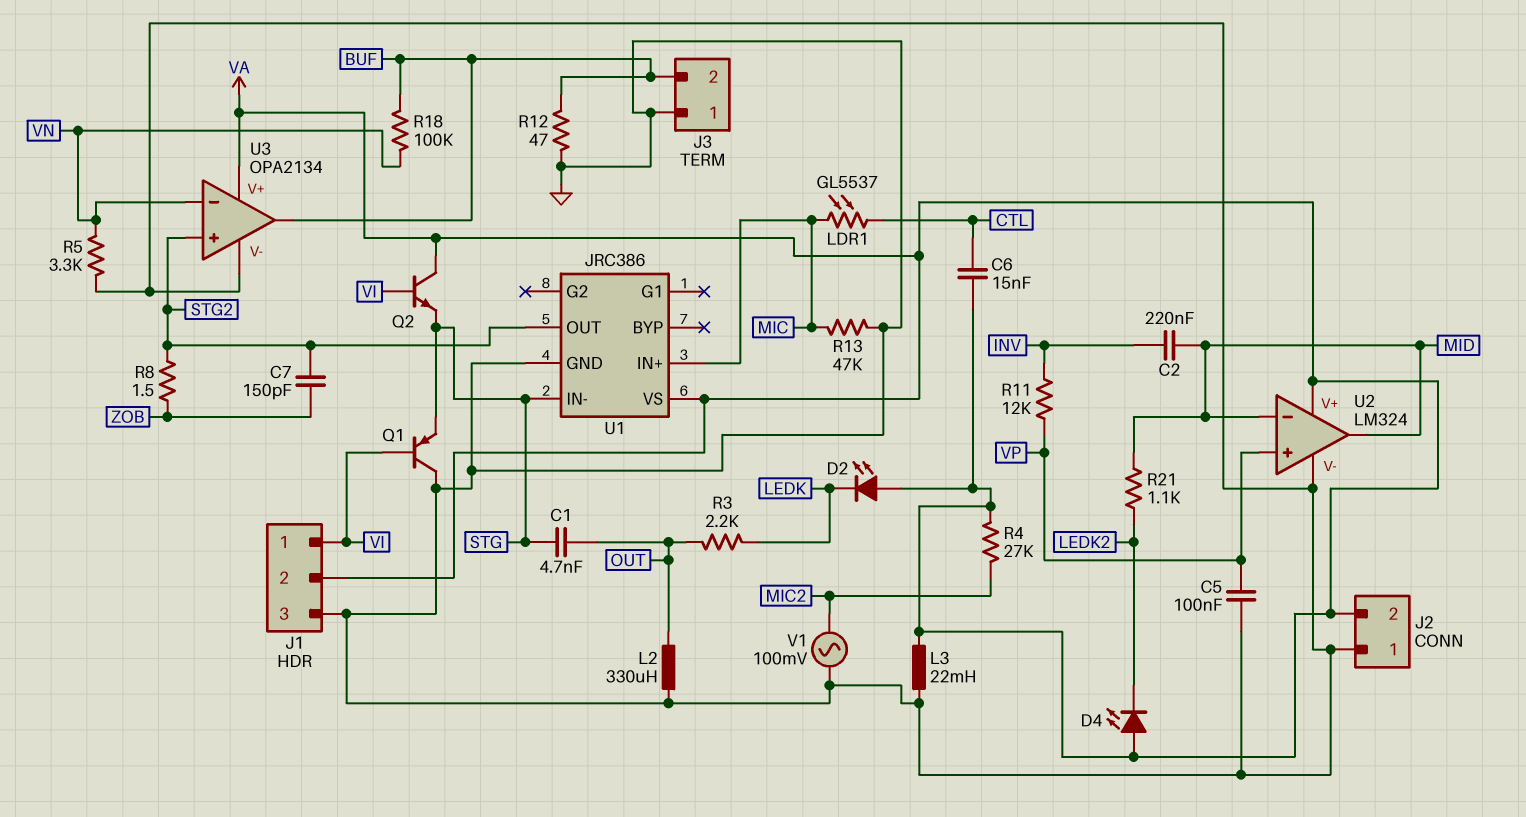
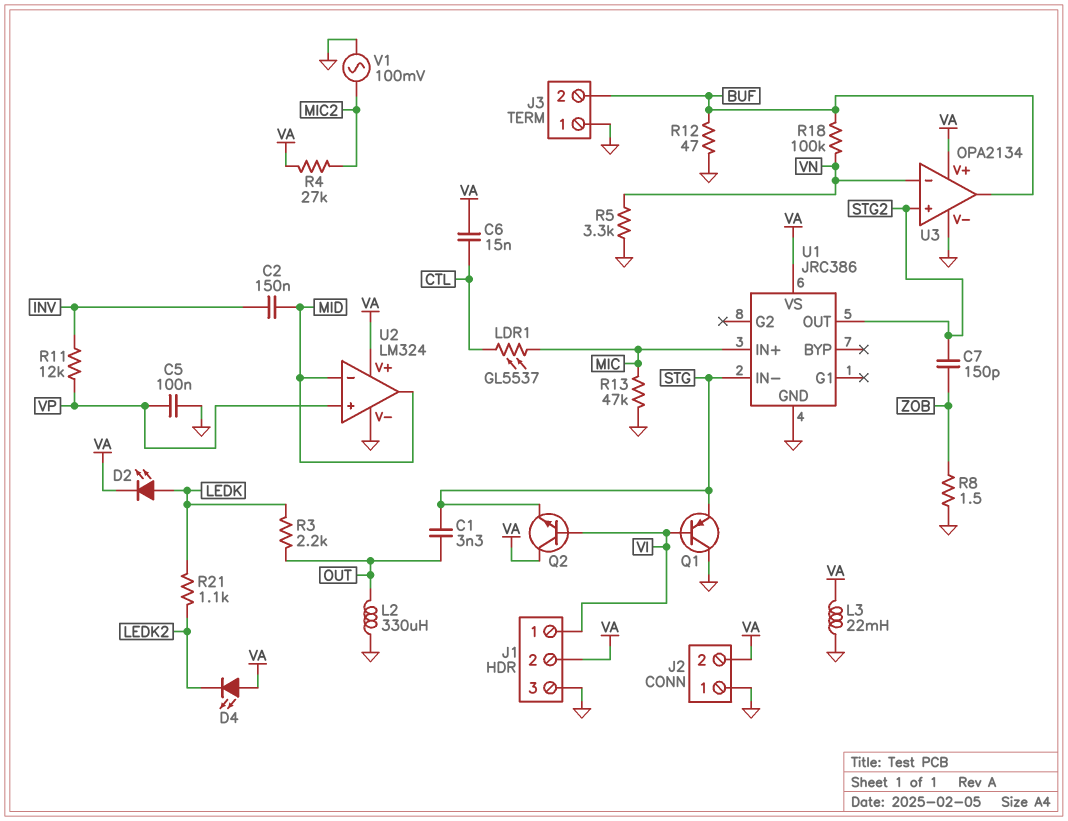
C1: 4.7nF (OUT, STG) -> 3.3nF (OUT, STG)
C2: 220nF (INV, MID) -> 150nF (INV, MID)
D2: LED (A VA, K LEDK) -> LED (A LEDK, K VA)
R8: 1.5 (STG2, ZOB) -> 1.5 (GND, ZOB)
R21: 1.1k (LEDK2, MID) -> 1.1k (LEDK, LEDK2)

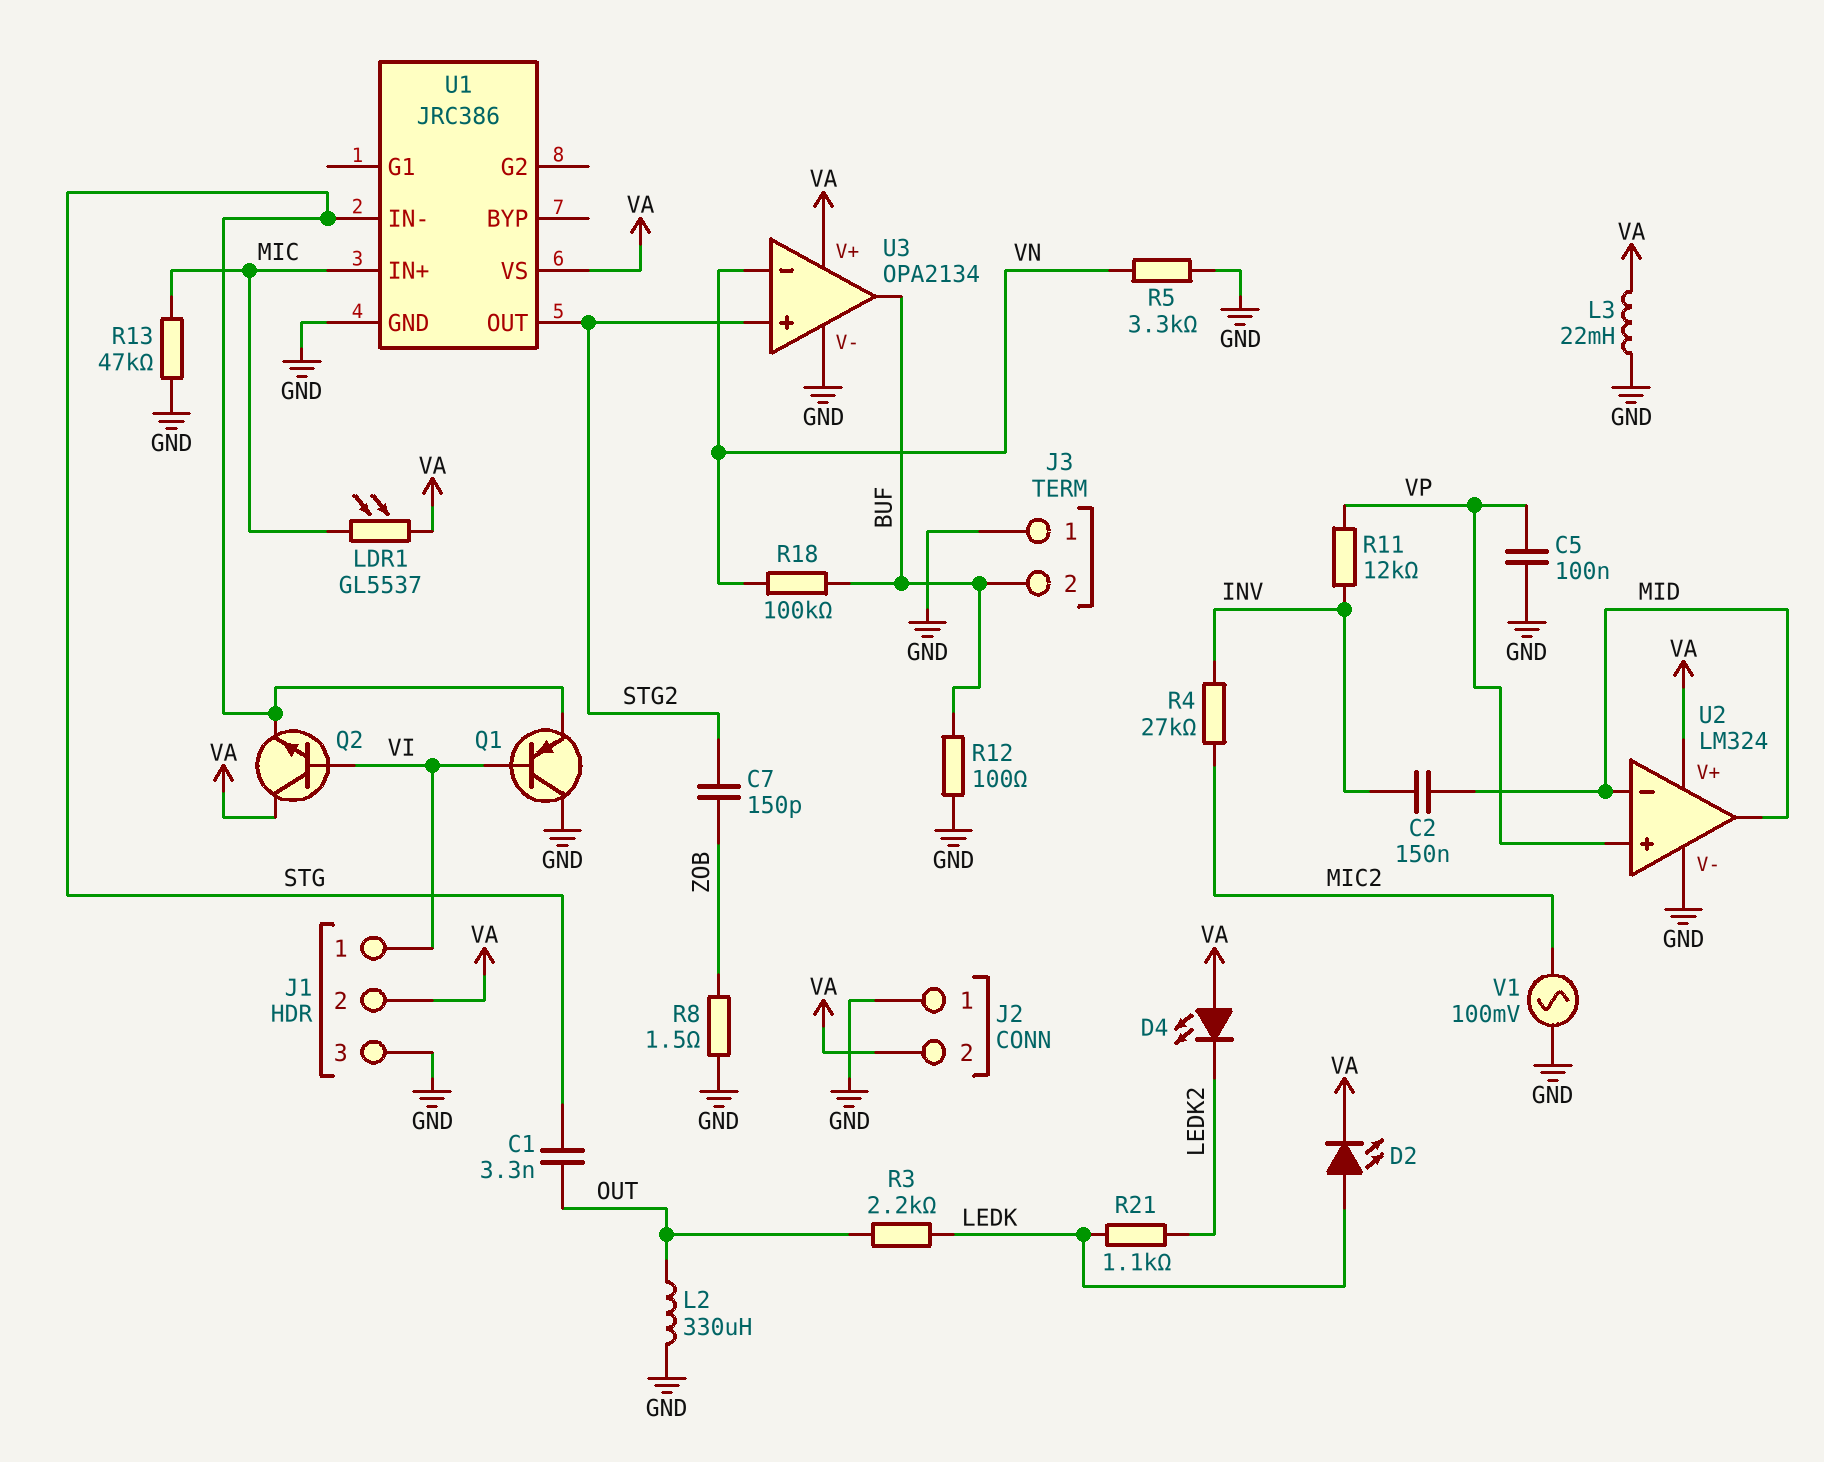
C6: 15nF (CTL, VA) -> none
LDR1: GL5537 (CTL, MIC) -> GL5537 (MIC, VA)
R4: 27k (MIC2, VA) -> 27k (INV, MIC2)
R12: 47 (BUF, GND) -> 100 (BUF, GND)

